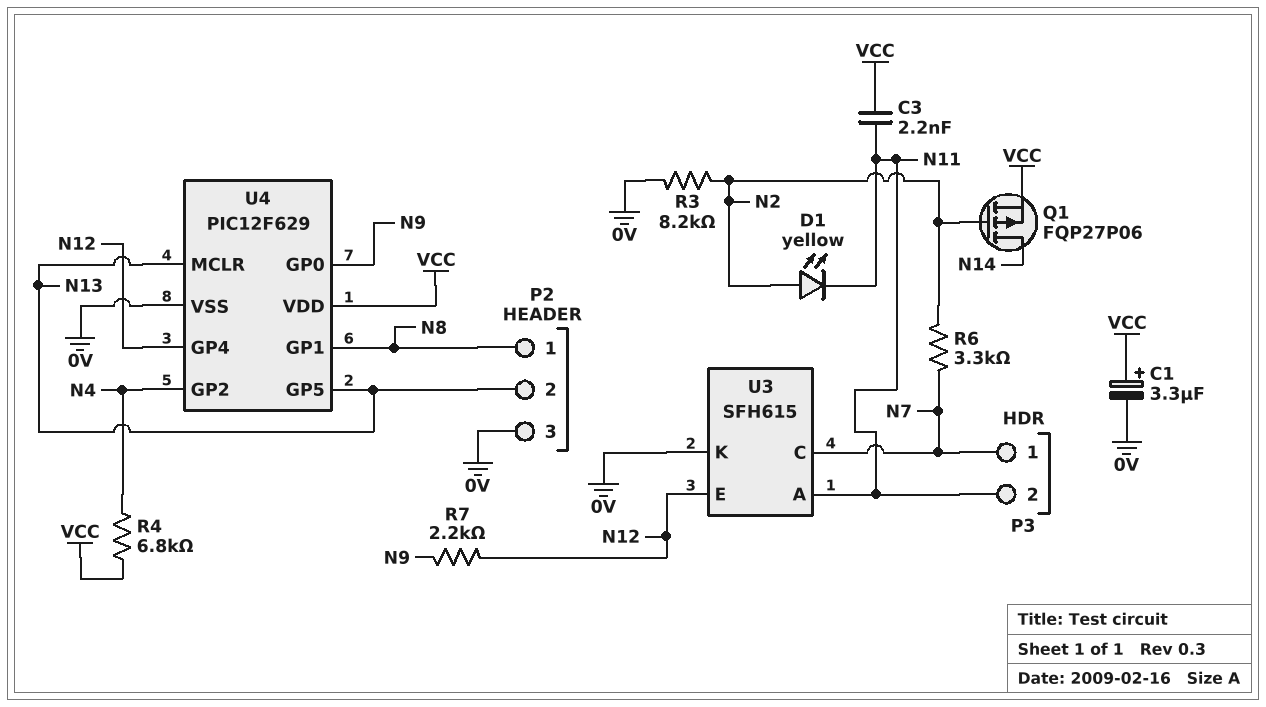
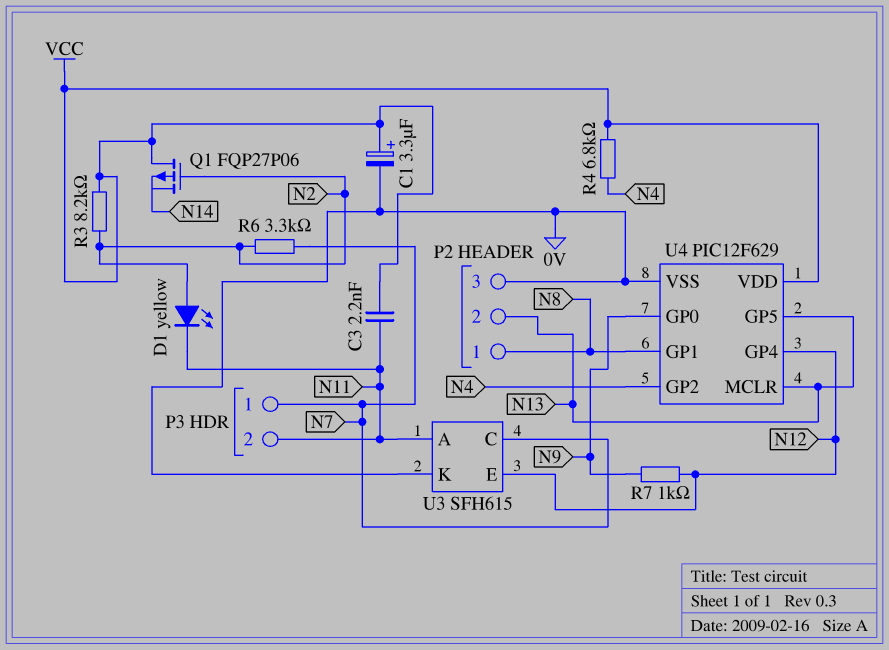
Q1: PMOS FQP27P06 (G N2, D N14, S VCC) -> PMOS FQP27P06 (G N2, D VCC, S N14)
R3: 8.2k (0V, N2) -> 8.2k (N2, VCC)
R7: 2.2k (N9, N12) -> 1k (N9, N12)

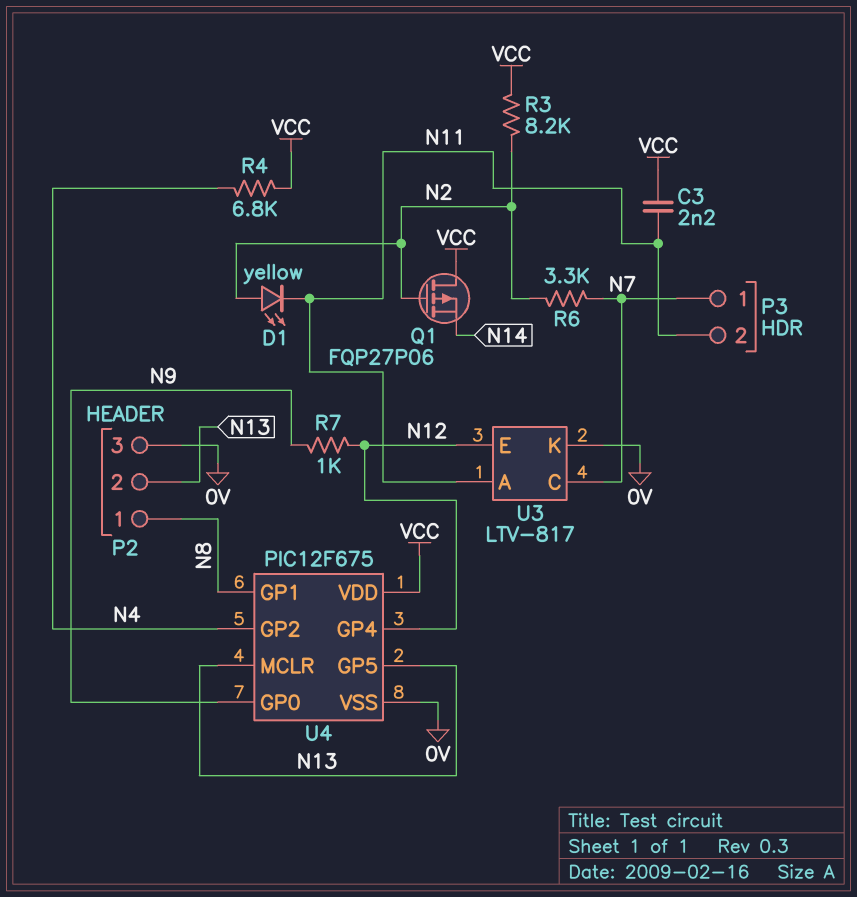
C1: 3.3uF (plus VCC, minus 0V) -> none
U3: SFH615 -> LTV-817
U4: PIC12F629 -> PIC12F675

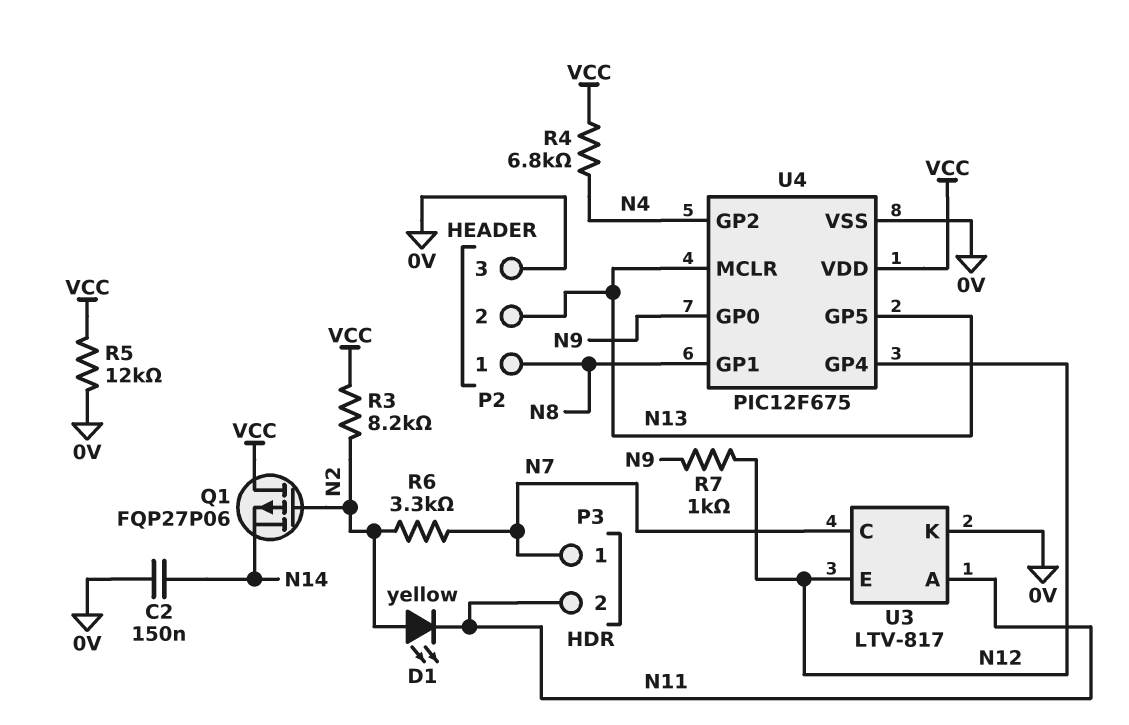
C2: none -> 150nF (0V, N14)
C3: 2.2nF (N11, VCC) -> none
R5: none -> 12k (0V, VCC)

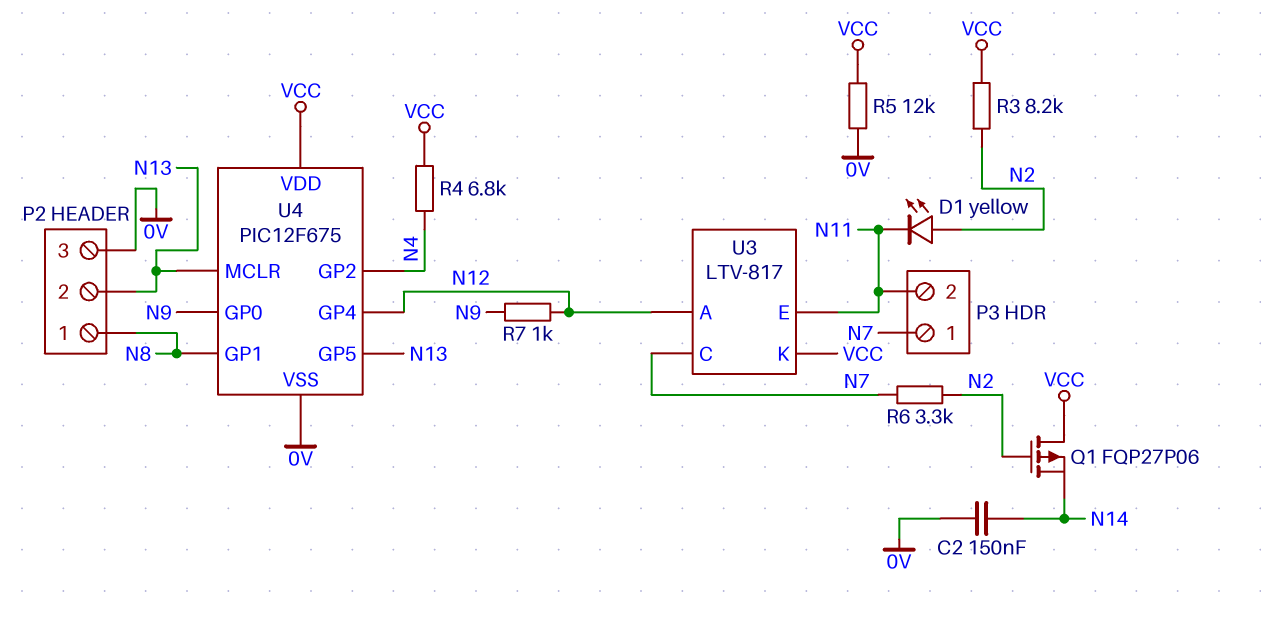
U3 pin A: N11 -> N12
U3 pin E: N12 -> N11
U3 pin K: 0V -> VCC

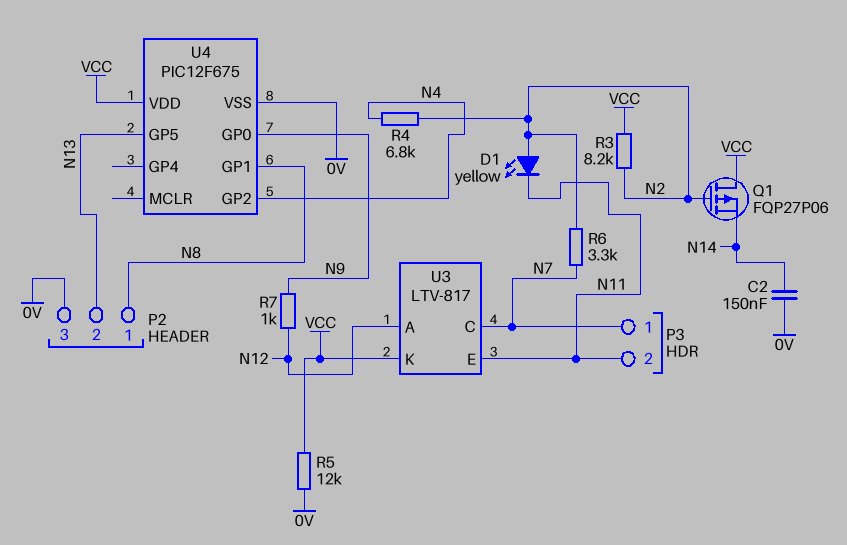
R4: 6.8k (N4, VCC) -> 6.8k (N2, N4)
U4 pin GP4: N12 -> none
U4 pin MCLR: N13 -> none

